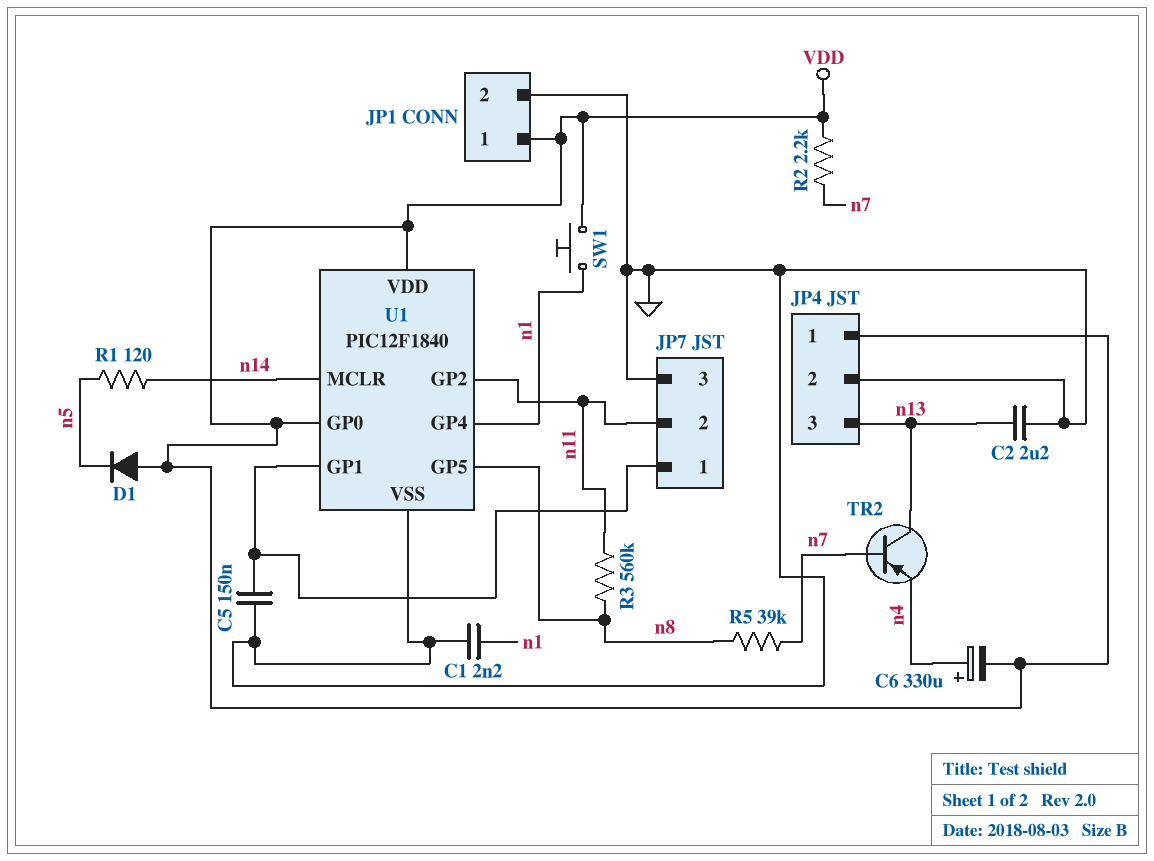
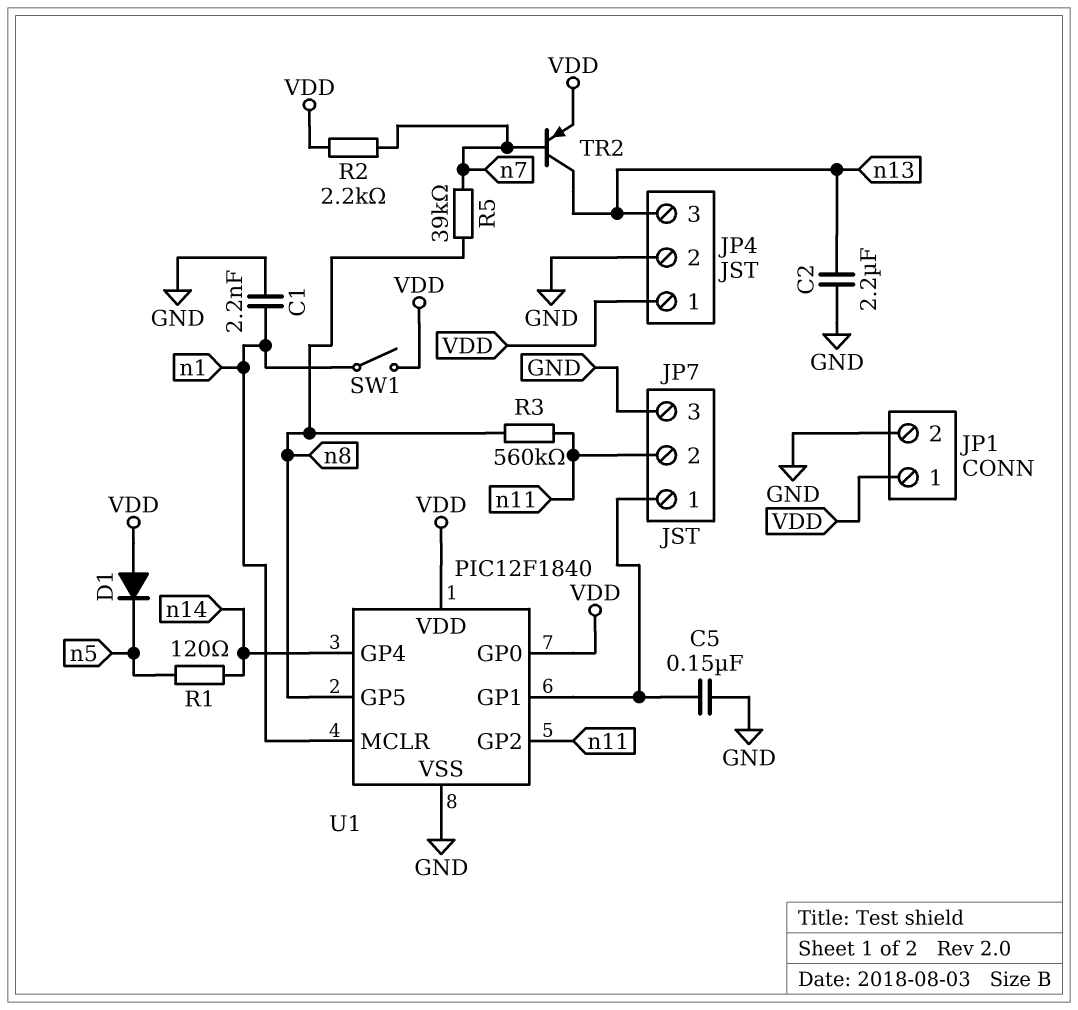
C6: 330uF (plus n4, minus VDD) -> none
SW1: button (VDD, n1) -> switch (VDD, n1)
TR2: PNP (B n7, C n13, E n4) -> PNP (B n7, C n13, E VDD)
U1 pin GP4: n1 -> n14
U1 pin MCLR: n14 -> n1

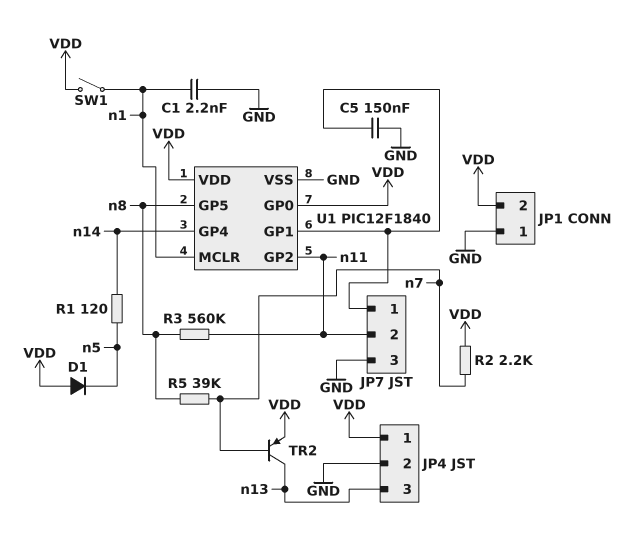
C2: 2.2uF (GND, n13) -> none
JP1 pin 1: VDD -> GND
JP1 pin 2: GND -> VDD

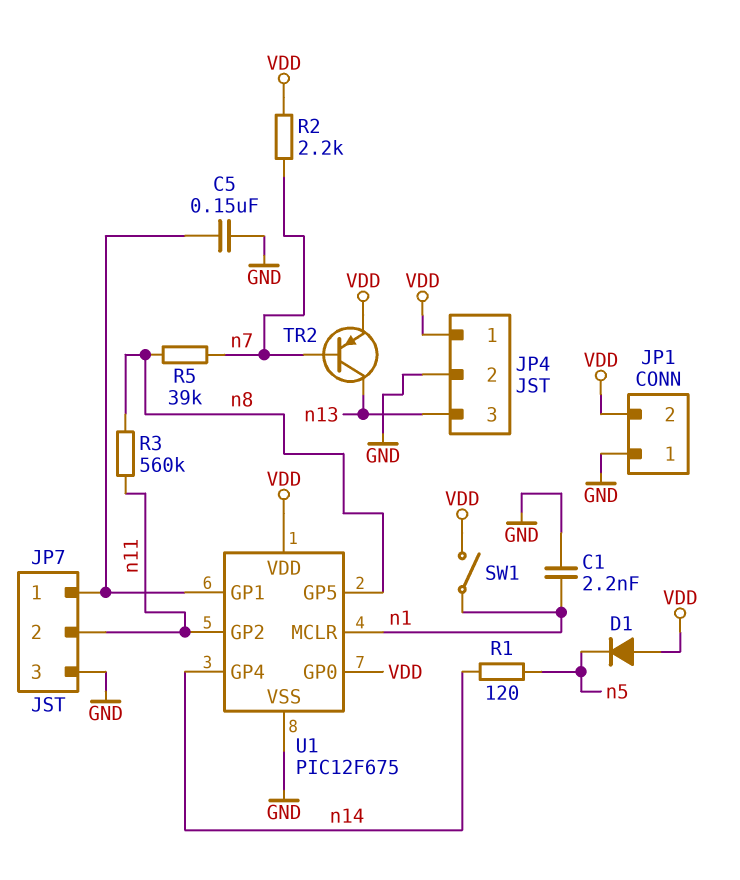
U1: PIC12F1840 -> PIC12F675

